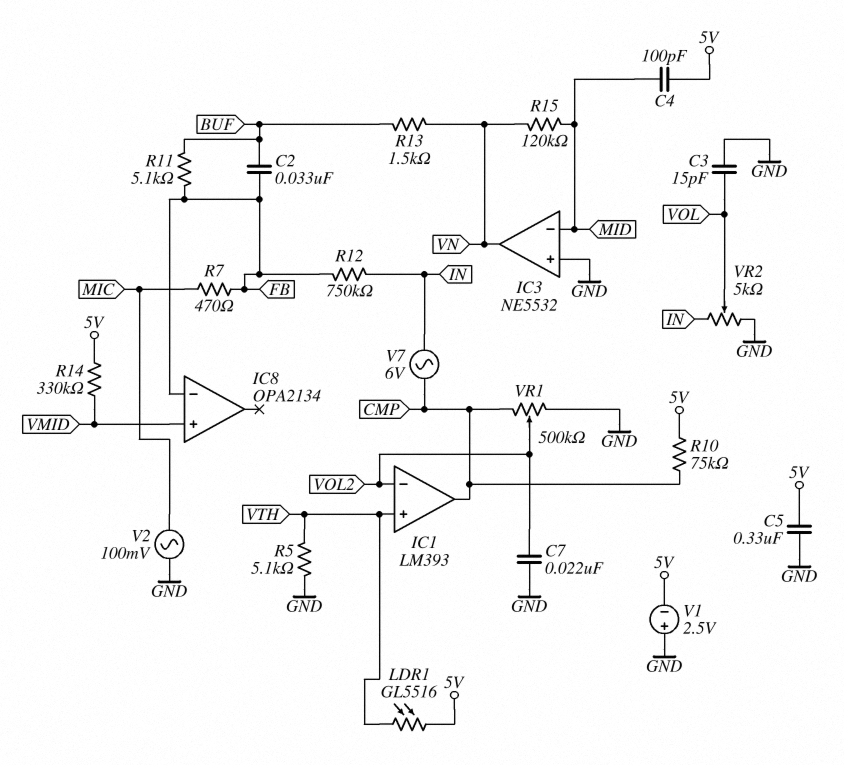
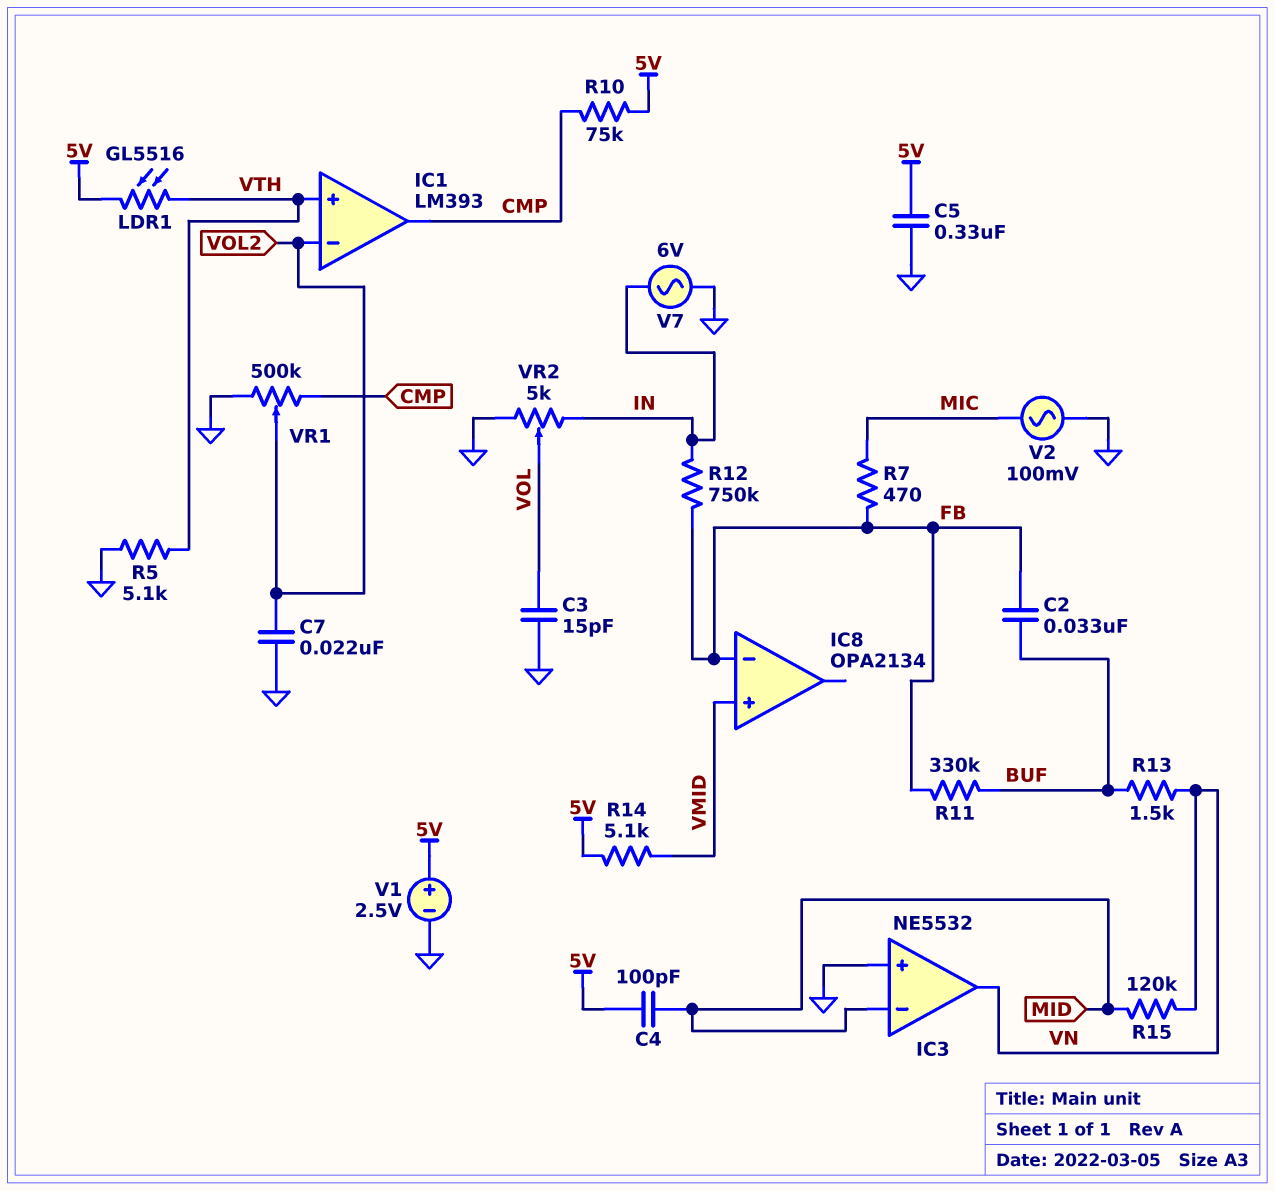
R11: 5.1k (BUF, FB) -> 330k (BUF, FB)
R14: 330k (5V, VMID) -> 5.1k (5V, VMID)
V1: 2.5V (plus GND, minus 5V) -> 2.5V (plus 5V, minus GND)
V7: AC 6V (CMP, IN) -> AC 6V (GND, IN)

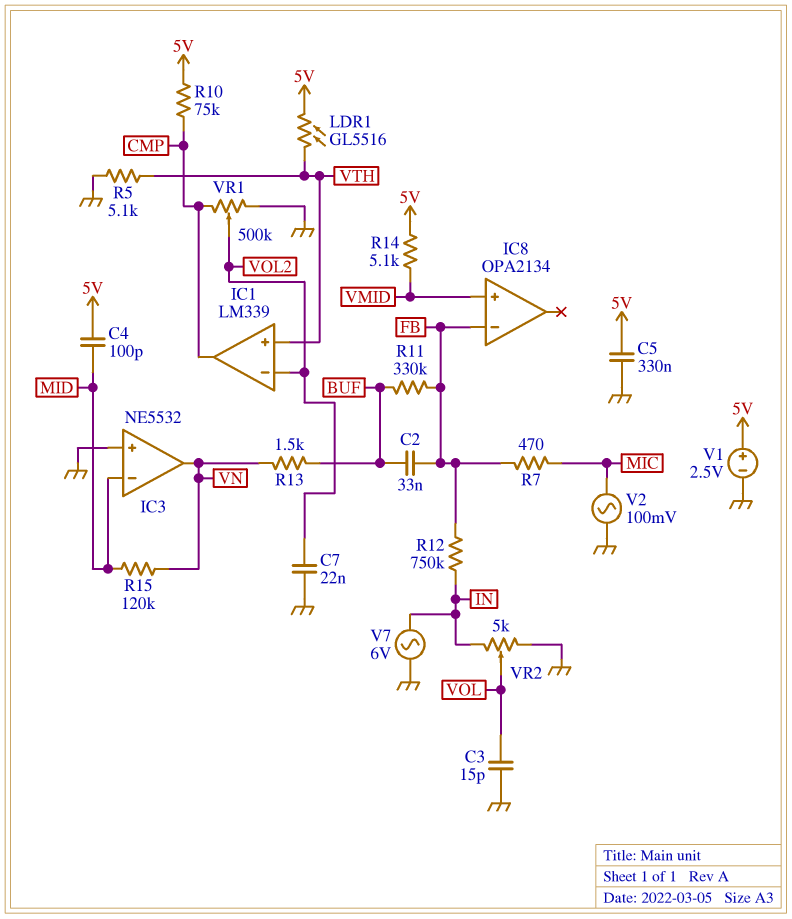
IC1: LM393 -> LM339

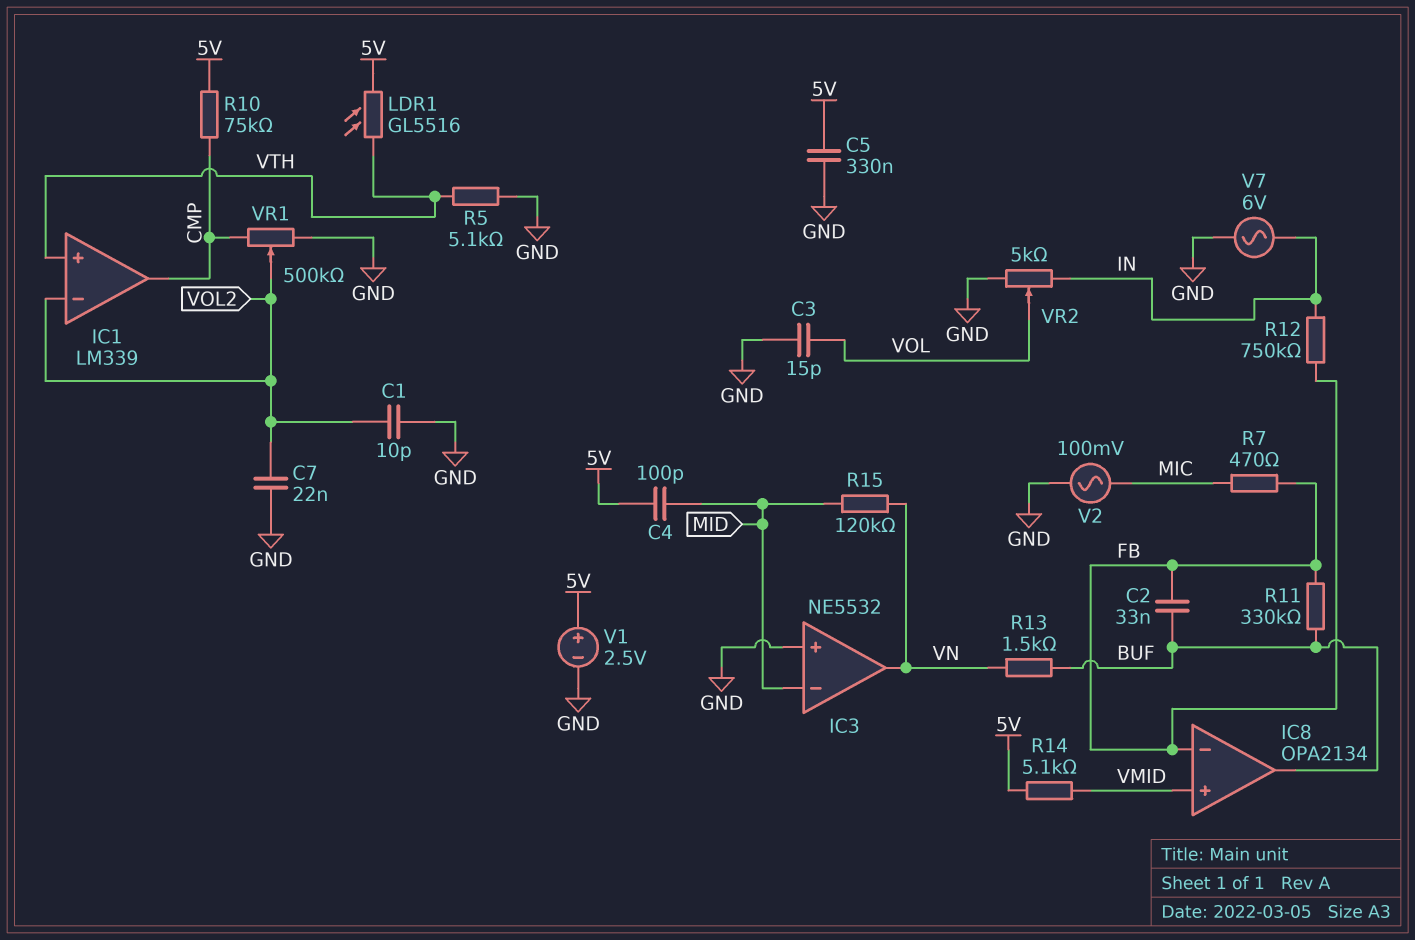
C1: none -> 10pF (GND, VOL2)
IC8 pin out: none -> BUF

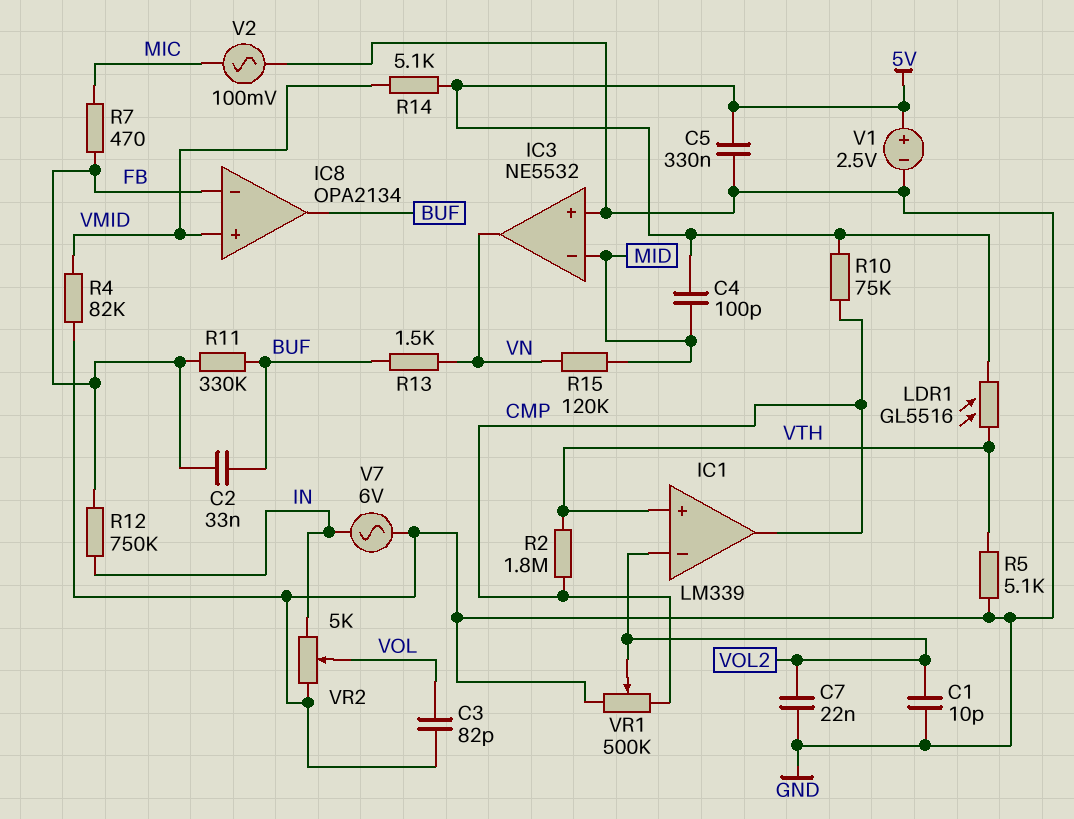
C3: 15pF (GND, VOL) -> 82pF (GND, VOL)
R2: none -> 1.8M (CMP, VTH)
R4: none -> 82k (GND, VMID)

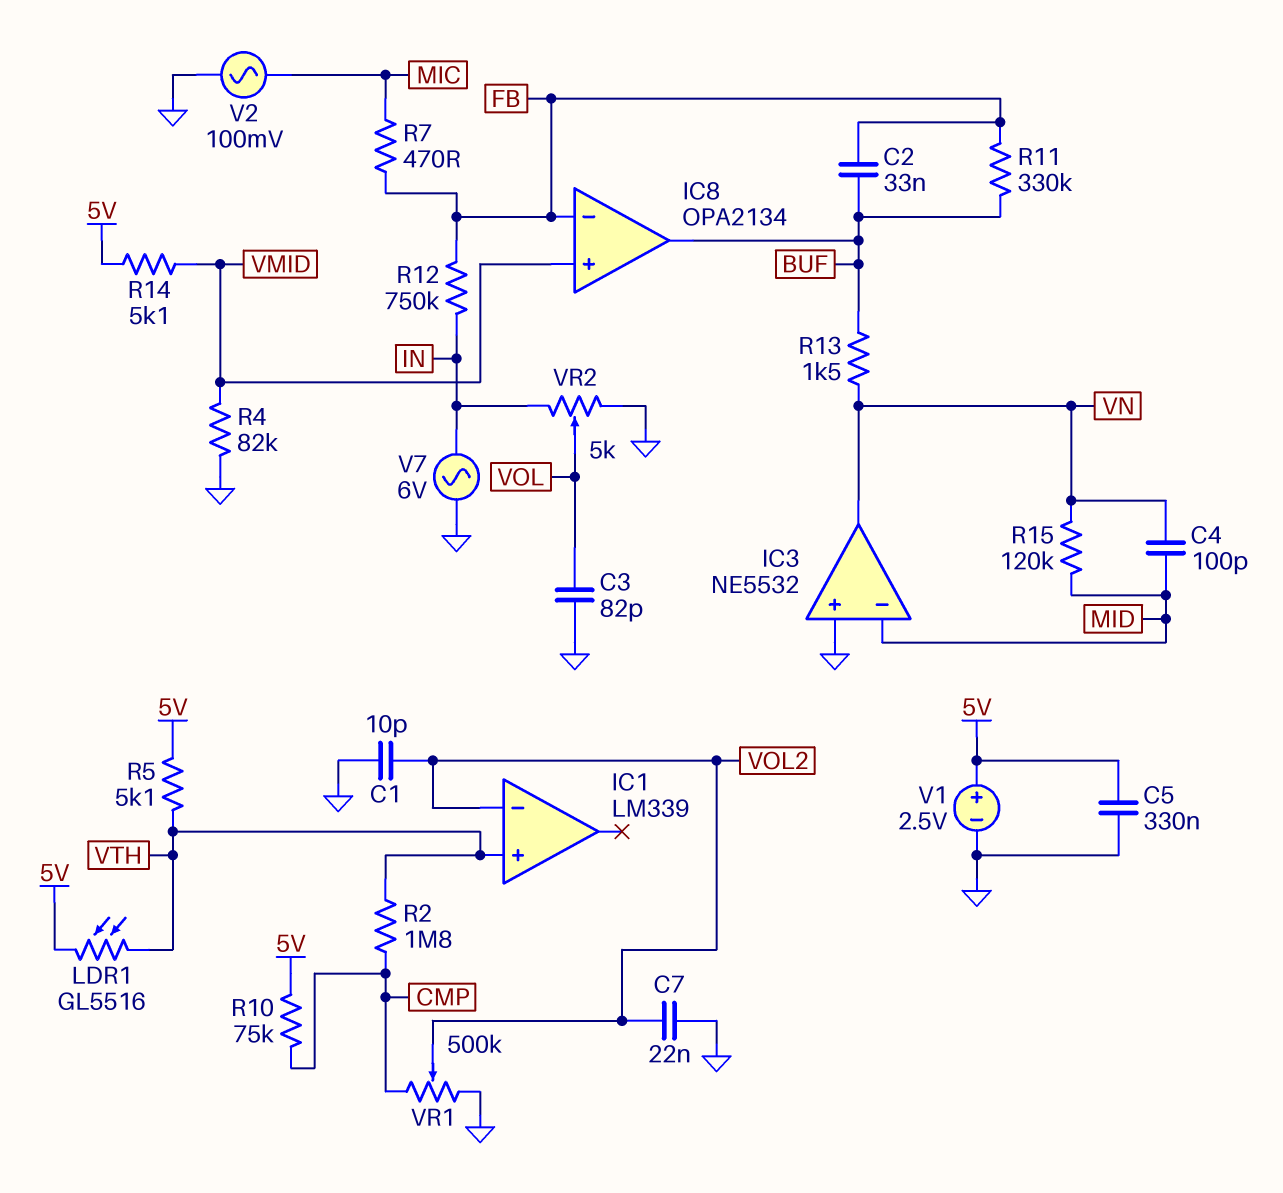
C4: 100pF (5V, MID) -> 100pF (MID, VN)
IC1 pin out: CMP -> none
R5: 5.1k (GND, VTH) -> 5.1k (5V, VTH)

